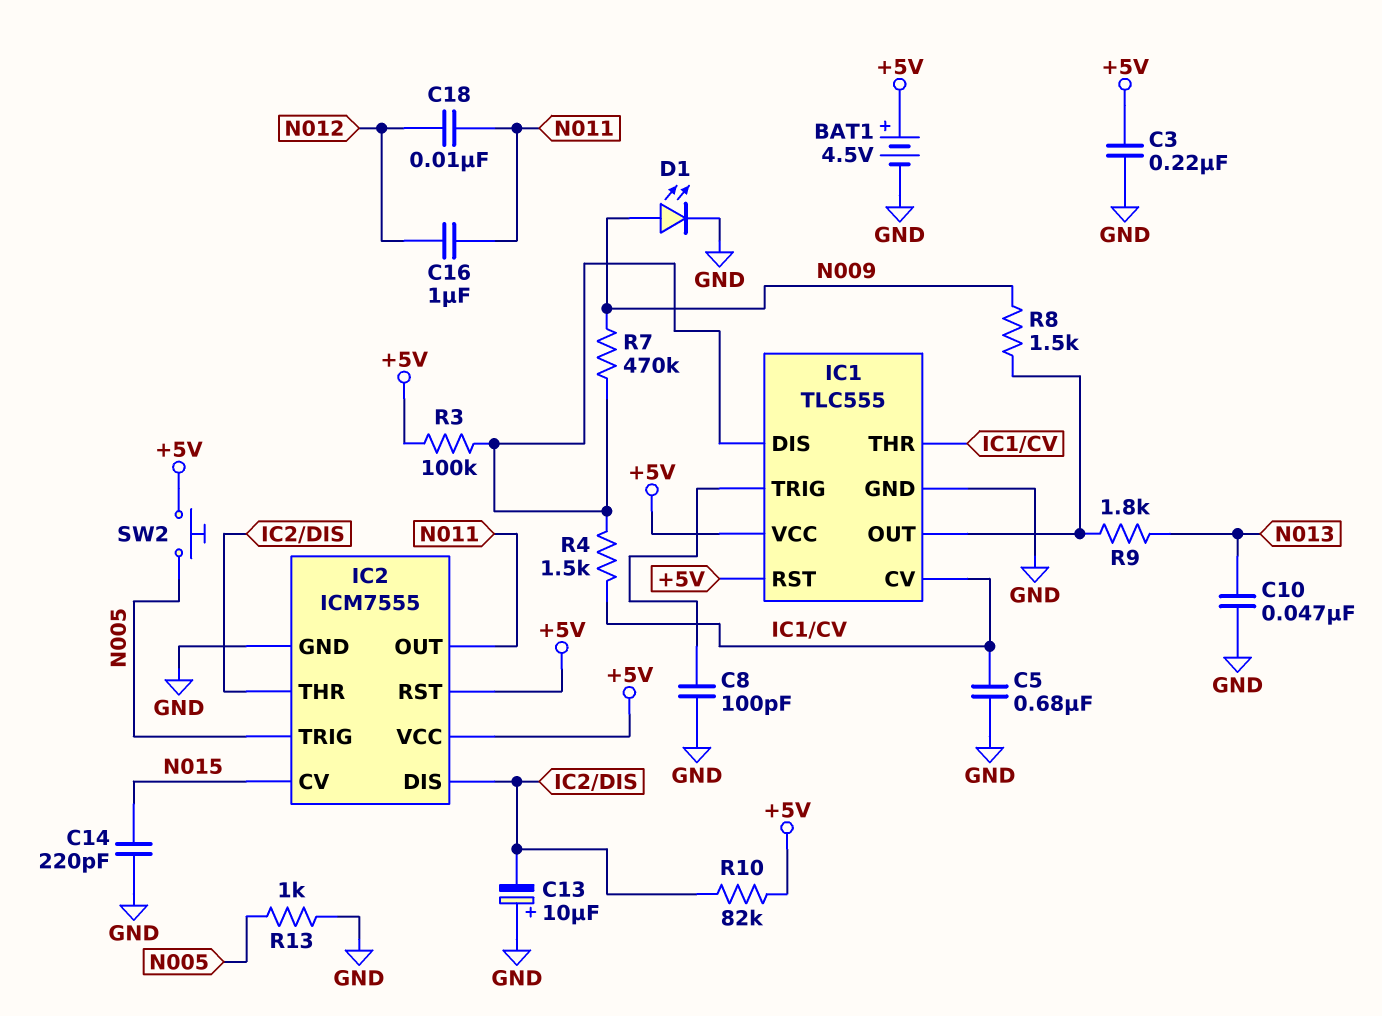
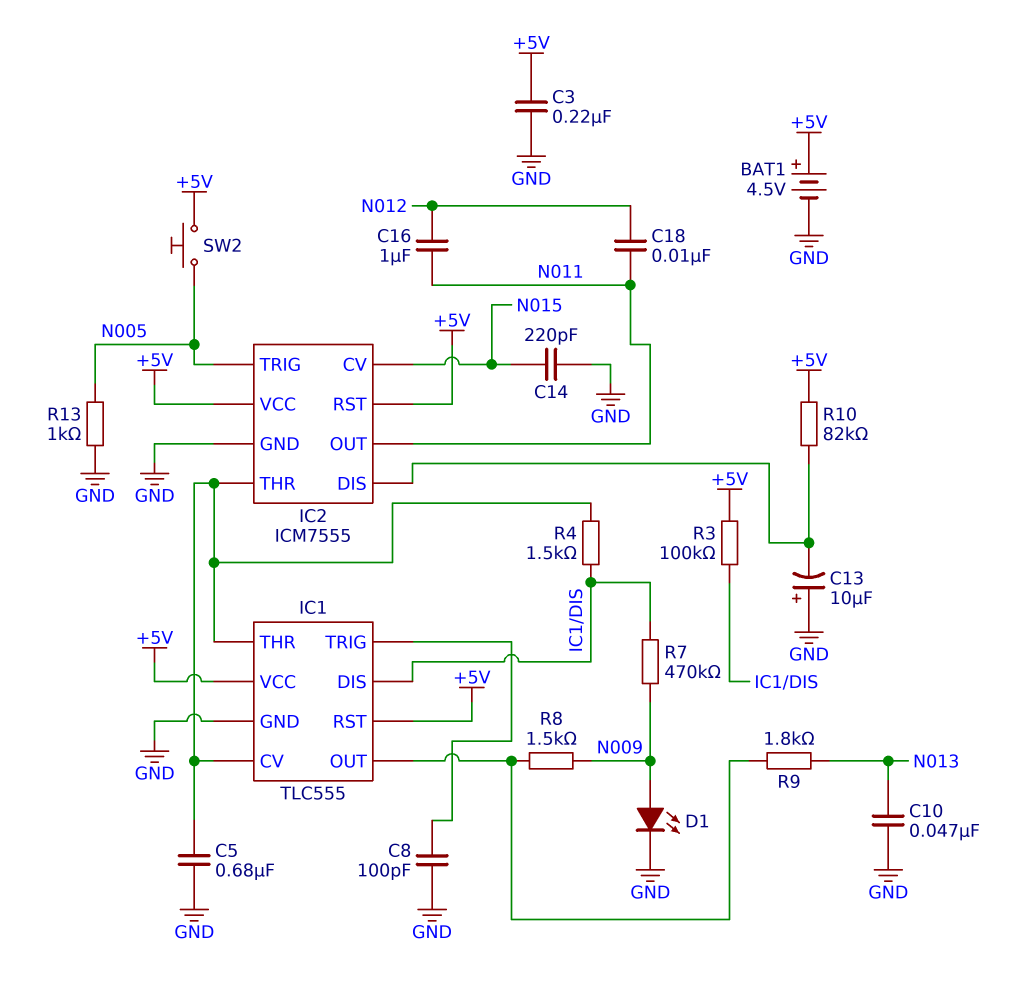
IC2 pin THR: IC2/DIS -> IC1/CV

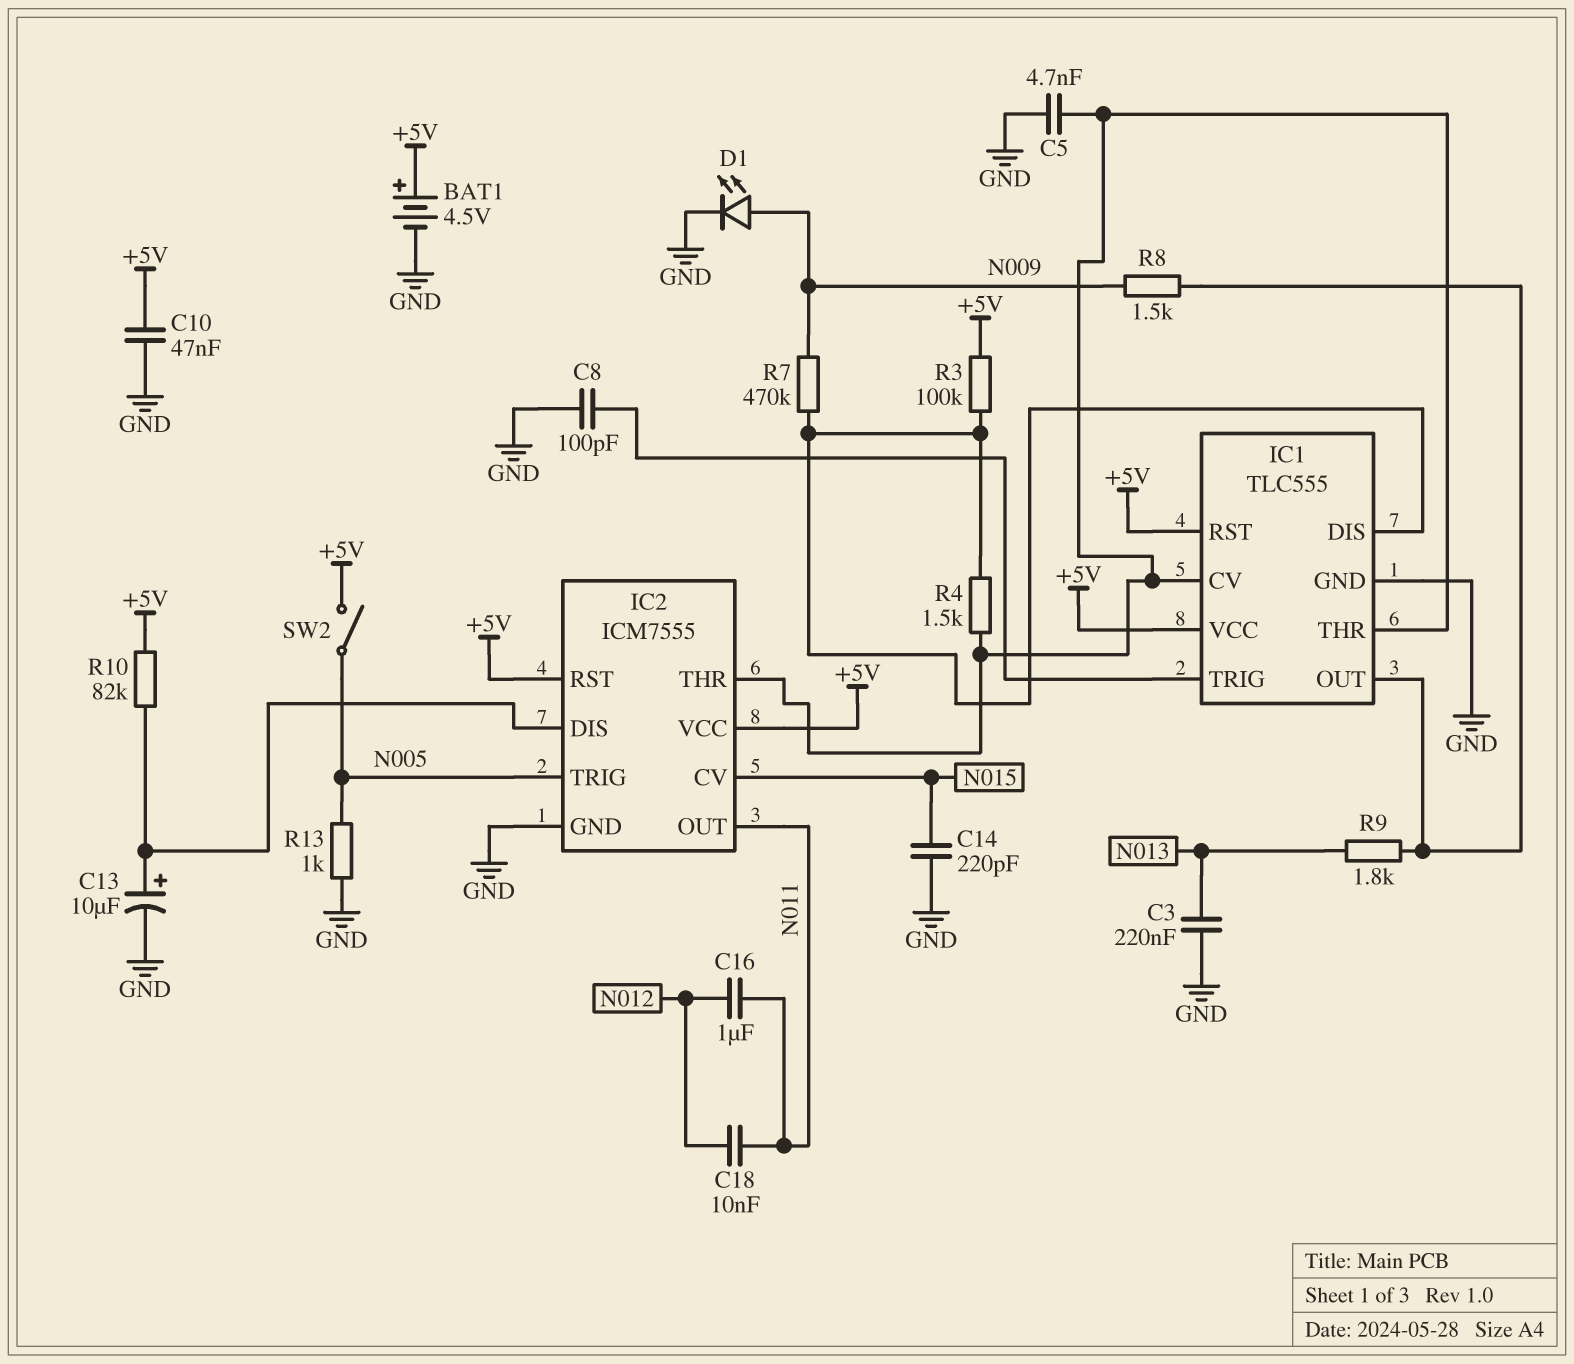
C3: 220nF (+5V, GND) -> 220nF (GND, N013)
C5: 680nF (GND, IC1/CV) -> 4.7nF (GND, IC1/CV)
C10: 47nF (GND, N013) -> 47nF (+5V, GND)
C13: 10uF (plus GND, minus IC2/DIS) -> 10uF (plus IC2/DIS, minus GND)
SW2: button (+5V, N005) -> switch (+5V, N005)

